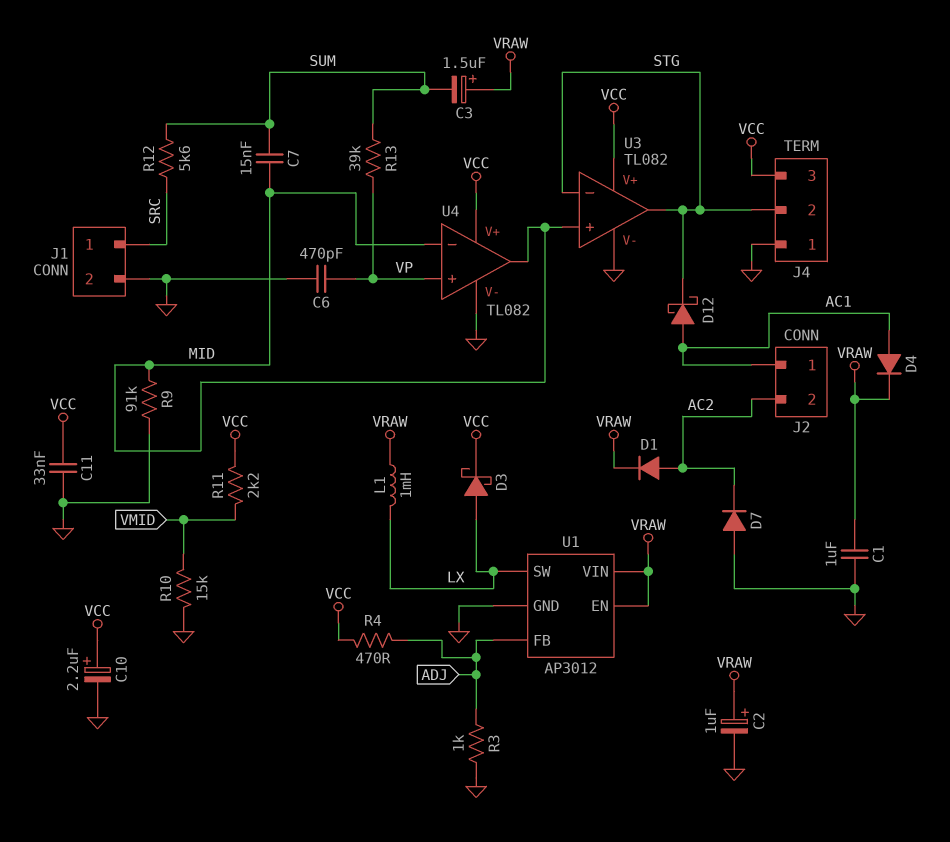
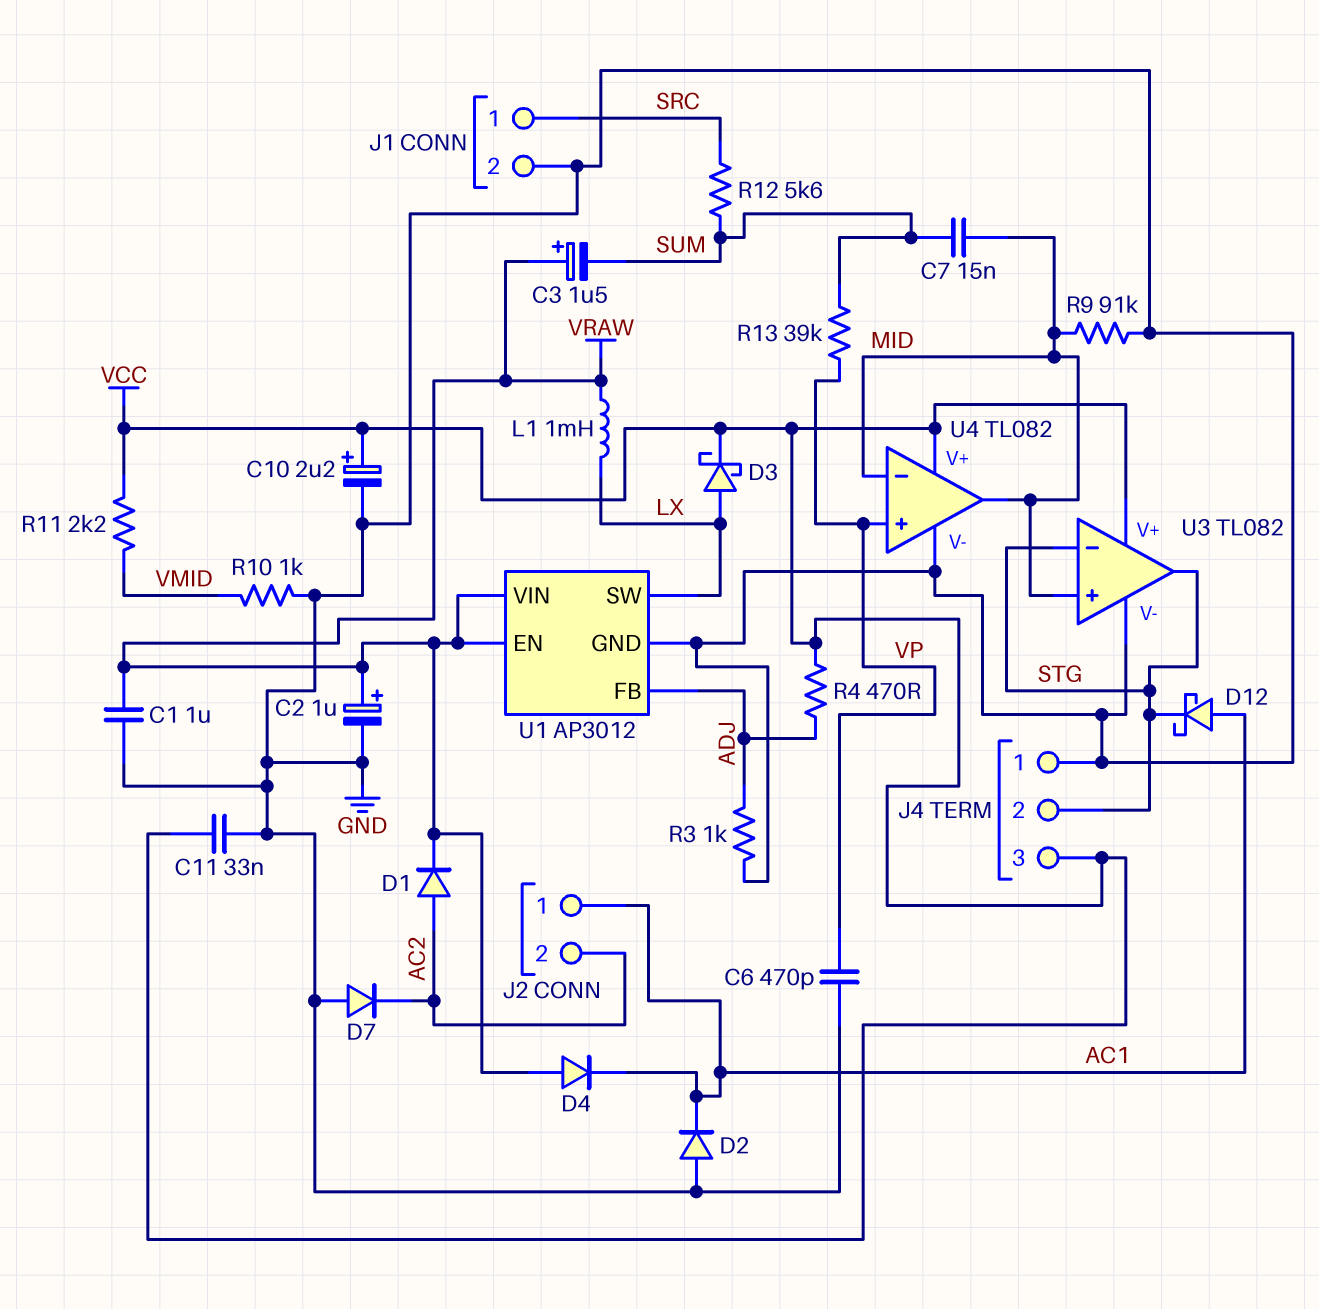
D2: none -> diode (A GND, K AC1)
D4: diode (A AC1, K VRAW) -> diode (A VRAW, K AC1)
R10: 15k (GND, VMID) -> 1k (GND, VMID)

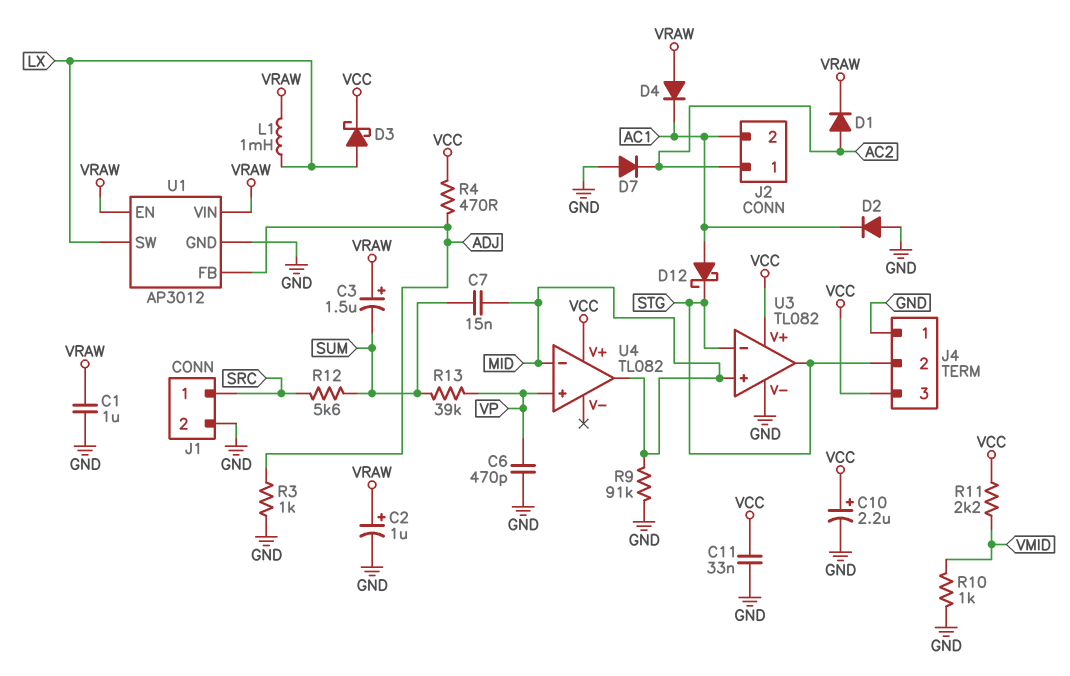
J2 pin 1: AC1 -> AC2
J2 pin 2: AC2 -> AC1
U4 pin V-: GND -> none

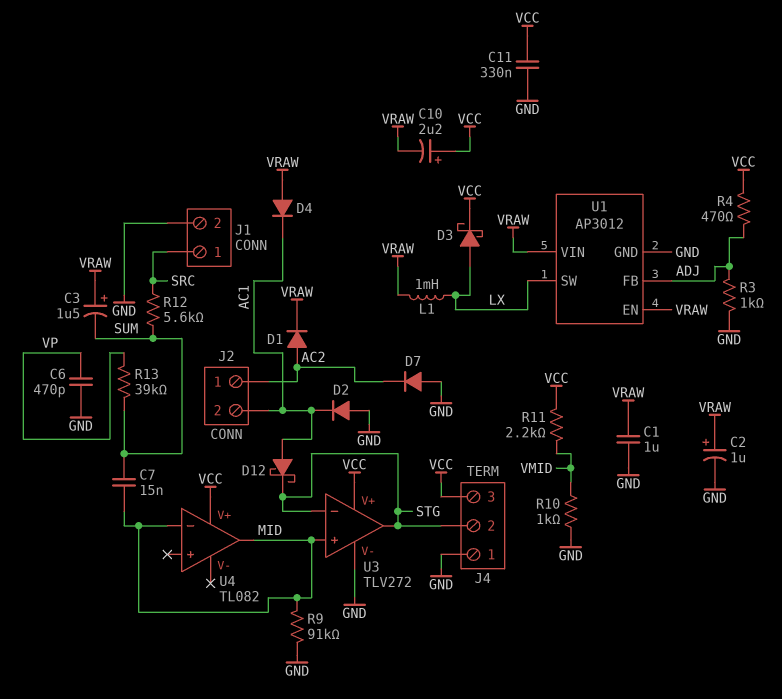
C10: 2.2uF (plus VCC, minus GND) -> 2.2uF (plus VCC, minus VRAW)
C11: 33nF (GND, VCC) -> 330nF (GND, VCC)
U3: TL082 -> TLV272
U4 pin in+: VP -> none

